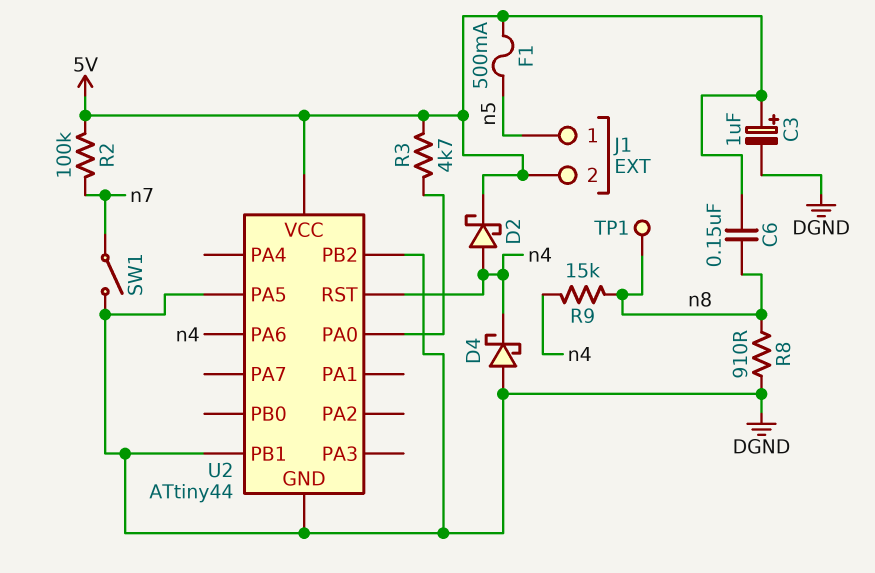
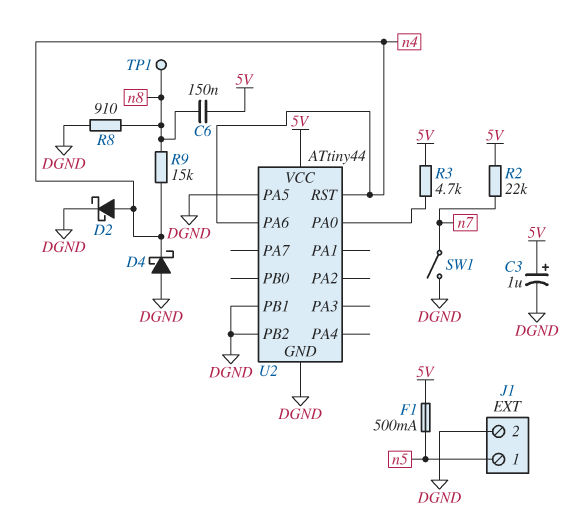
D2: schottky (A n4, K 5V) -> schottky (A n4, K DGND)
J1 pin 2: 5V -> DGND
R2: 100k (5V, n7) -> 22k (5V, n7)

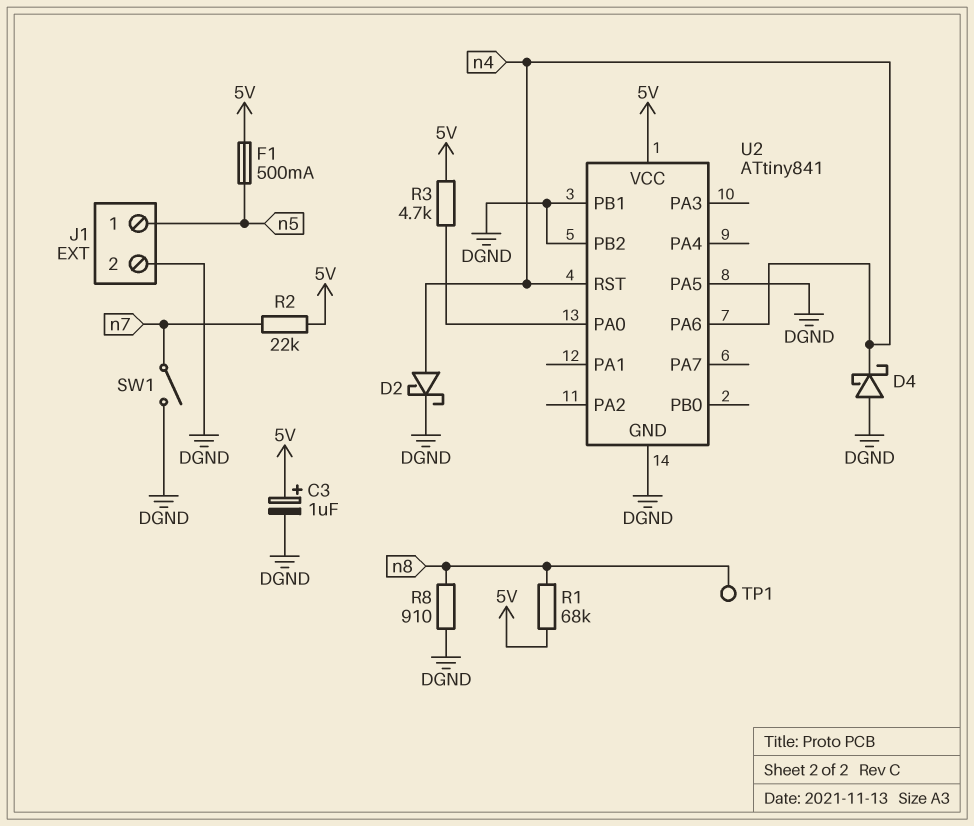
C6: 150nF (5V, n8) -> none
R1: none -> 68k (5V, n8)
R9: 15k (n4, n8) -> none
U2: ATtiny44 -> ATtiny841

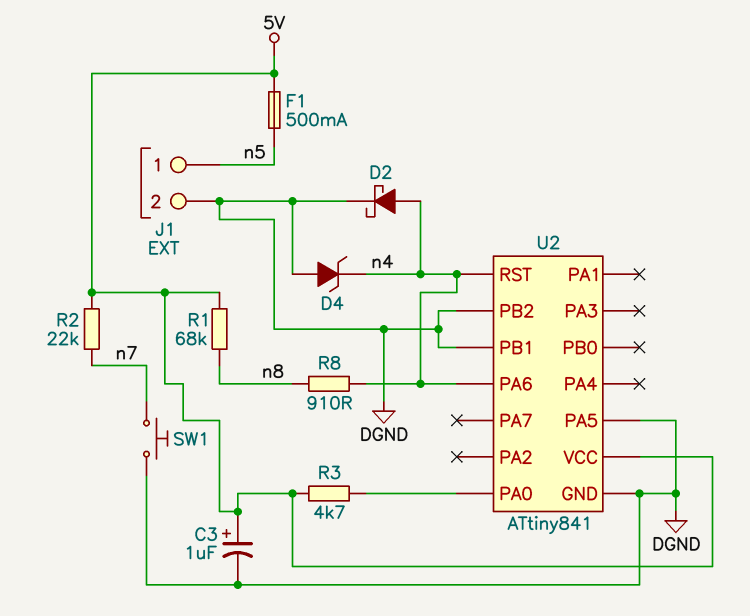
D4: schottky (A DGND, K n4) -> zener (A DGND, K n4)
R8: 910 (DGND, n8) -> 910 (n4, n8)
SW1: switch (DGND, n7) -> button (DGND, n7)
TP1: test point (n8) -> none

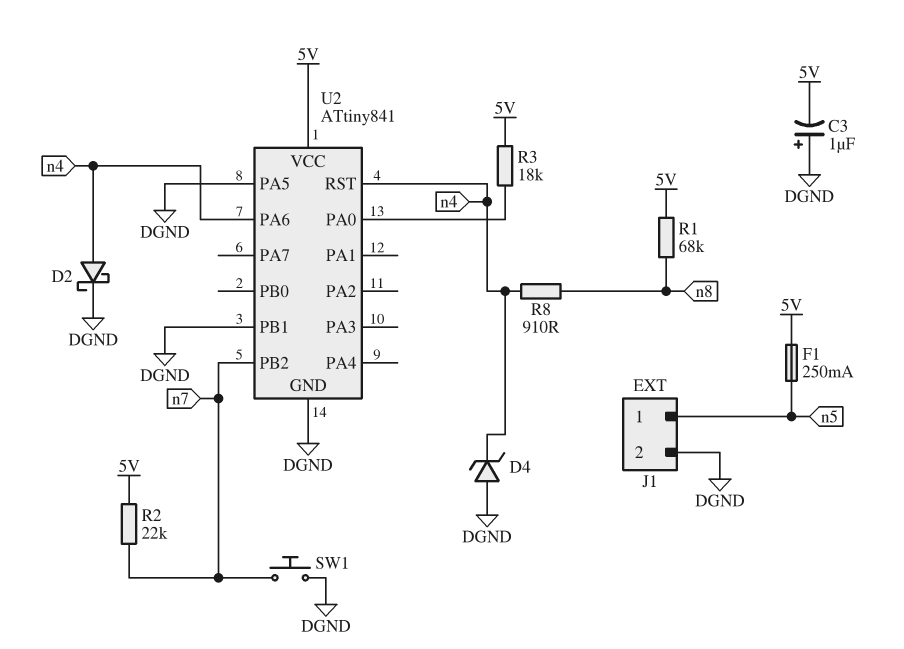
C3: 1uF (plus 5V, minus DGND) -> 1uF (plus DGND, minus 5V)
F1: 500mA (5V, n5) -> 250mA (5V, n5)
R3: 4.7k (5V, U2/PA0) -> 18k (5V, U2/PA0)
U2 pin PB2: DGND -> n7

